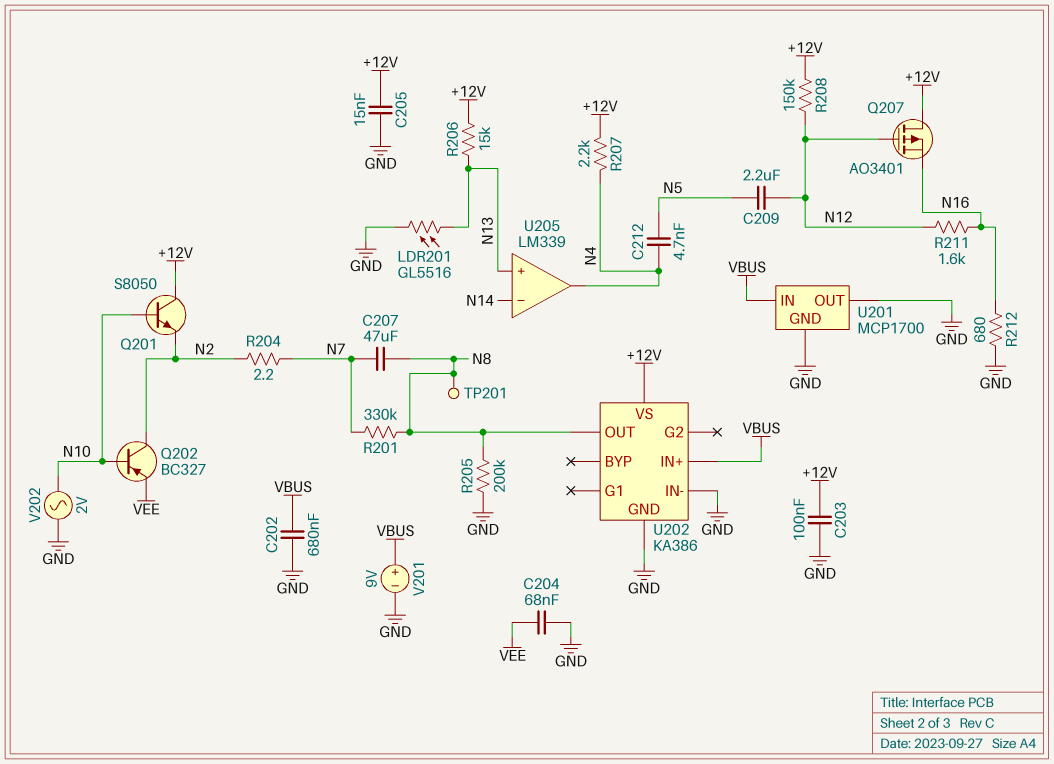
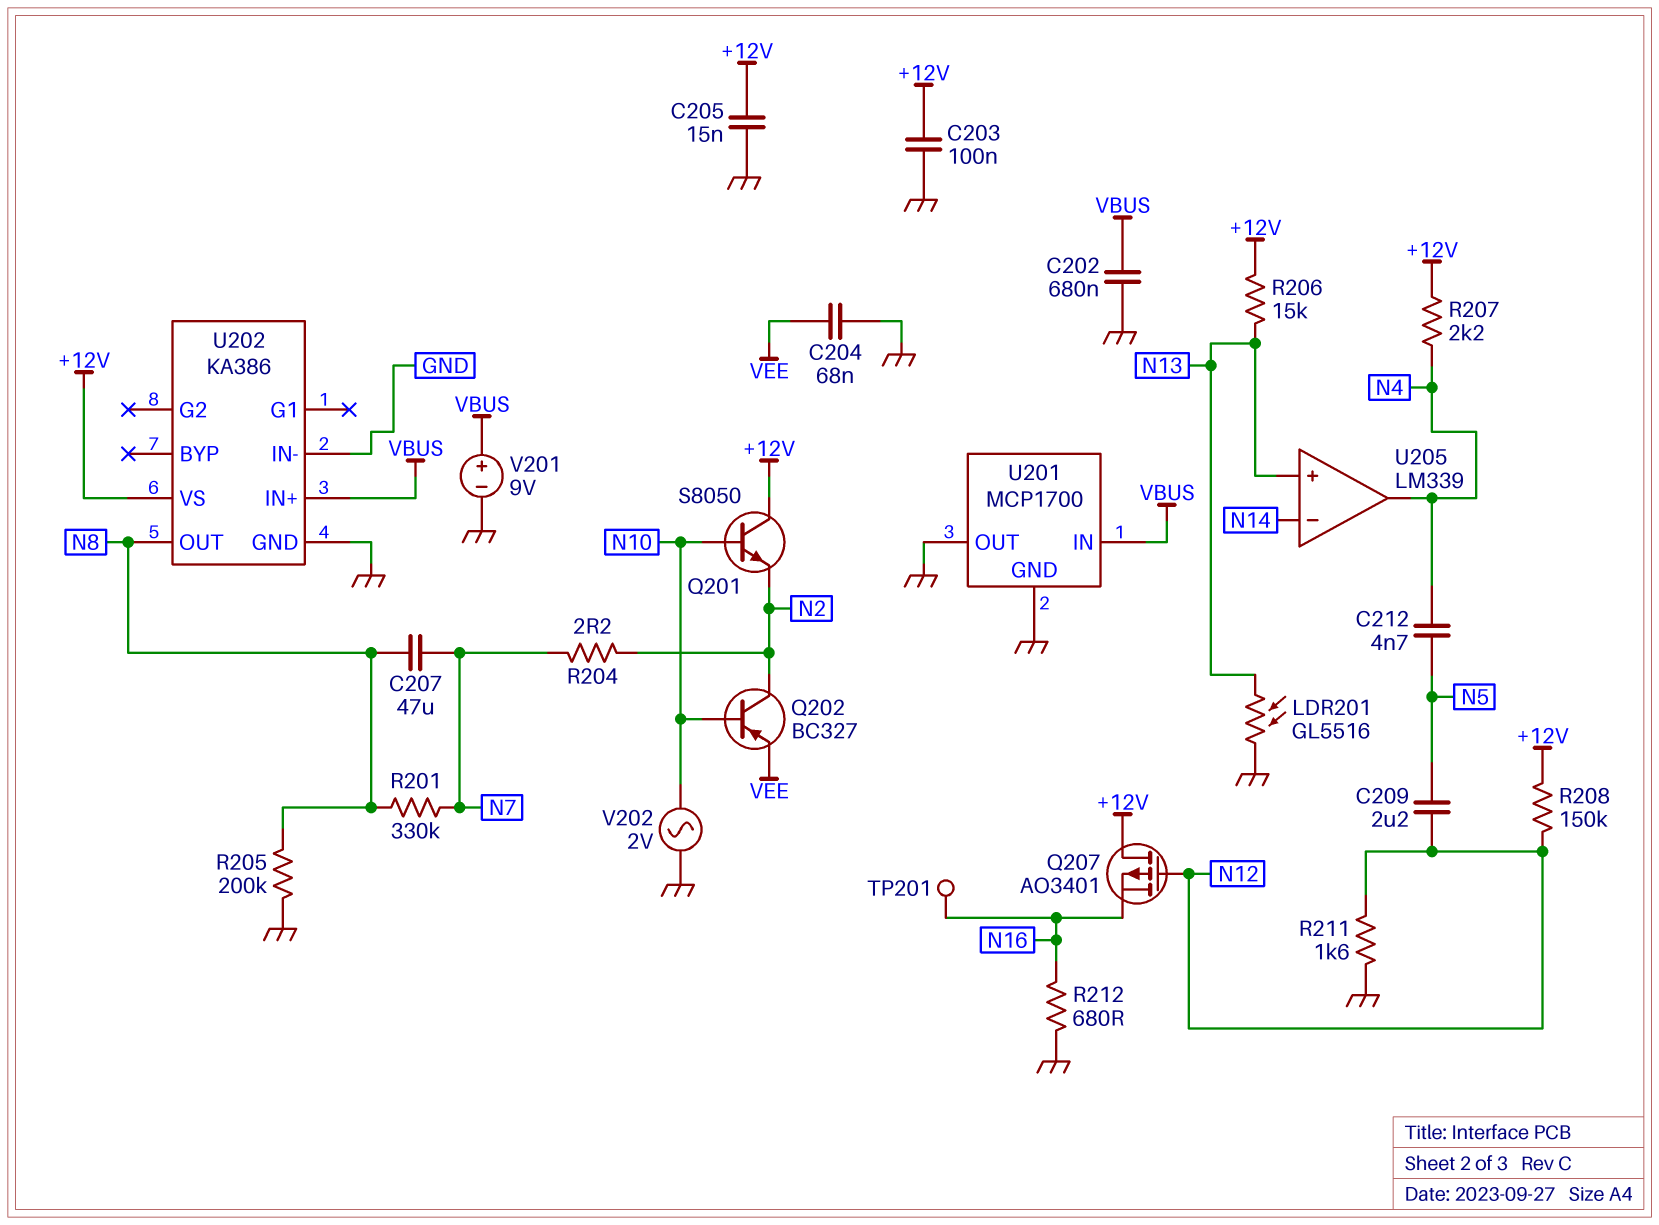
R211: 1.6k (N12, N16) -> 1.6k (GND, N12)
TP201: test point (N8) -> test point (N16)

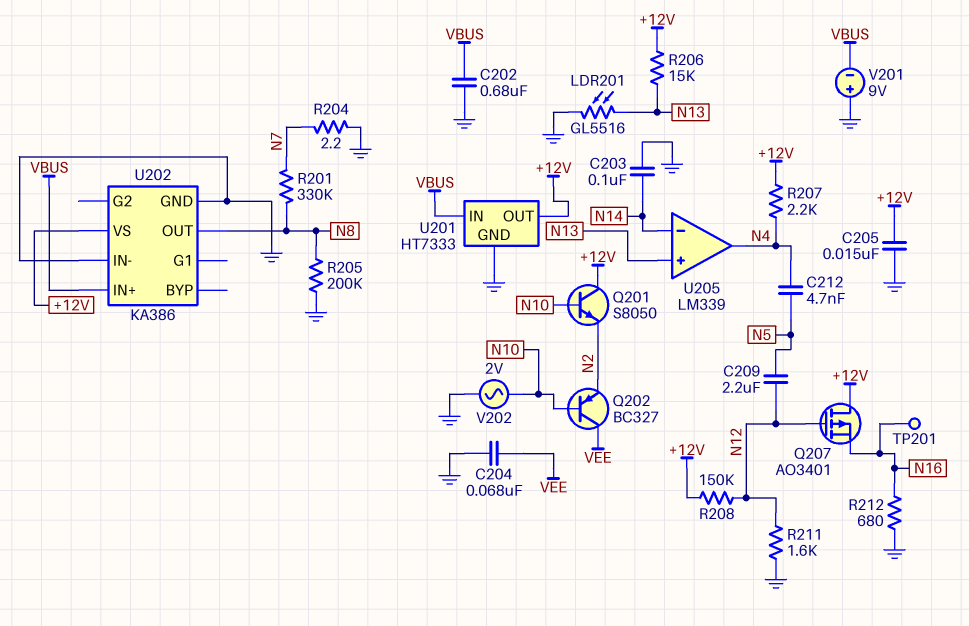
C203: 100nF (+12V, GND) -> 100nF (GND, N14)
C207: 47uF (N7, N8) -> none
Q202: PNP BC327 (B N10, C N2, E VEE) -> PNP BC327 (B N10, C VEE, E N2)
R204: 2.2 (N2, N7) -> 2.2 (GND, N7)
U201: MCP1700 -> HT7333
U201 pin OUT: GND -> +12V
V201: 9V (plus VBUS, minus GND) -> 9V (plus GND, minus VBUS)

